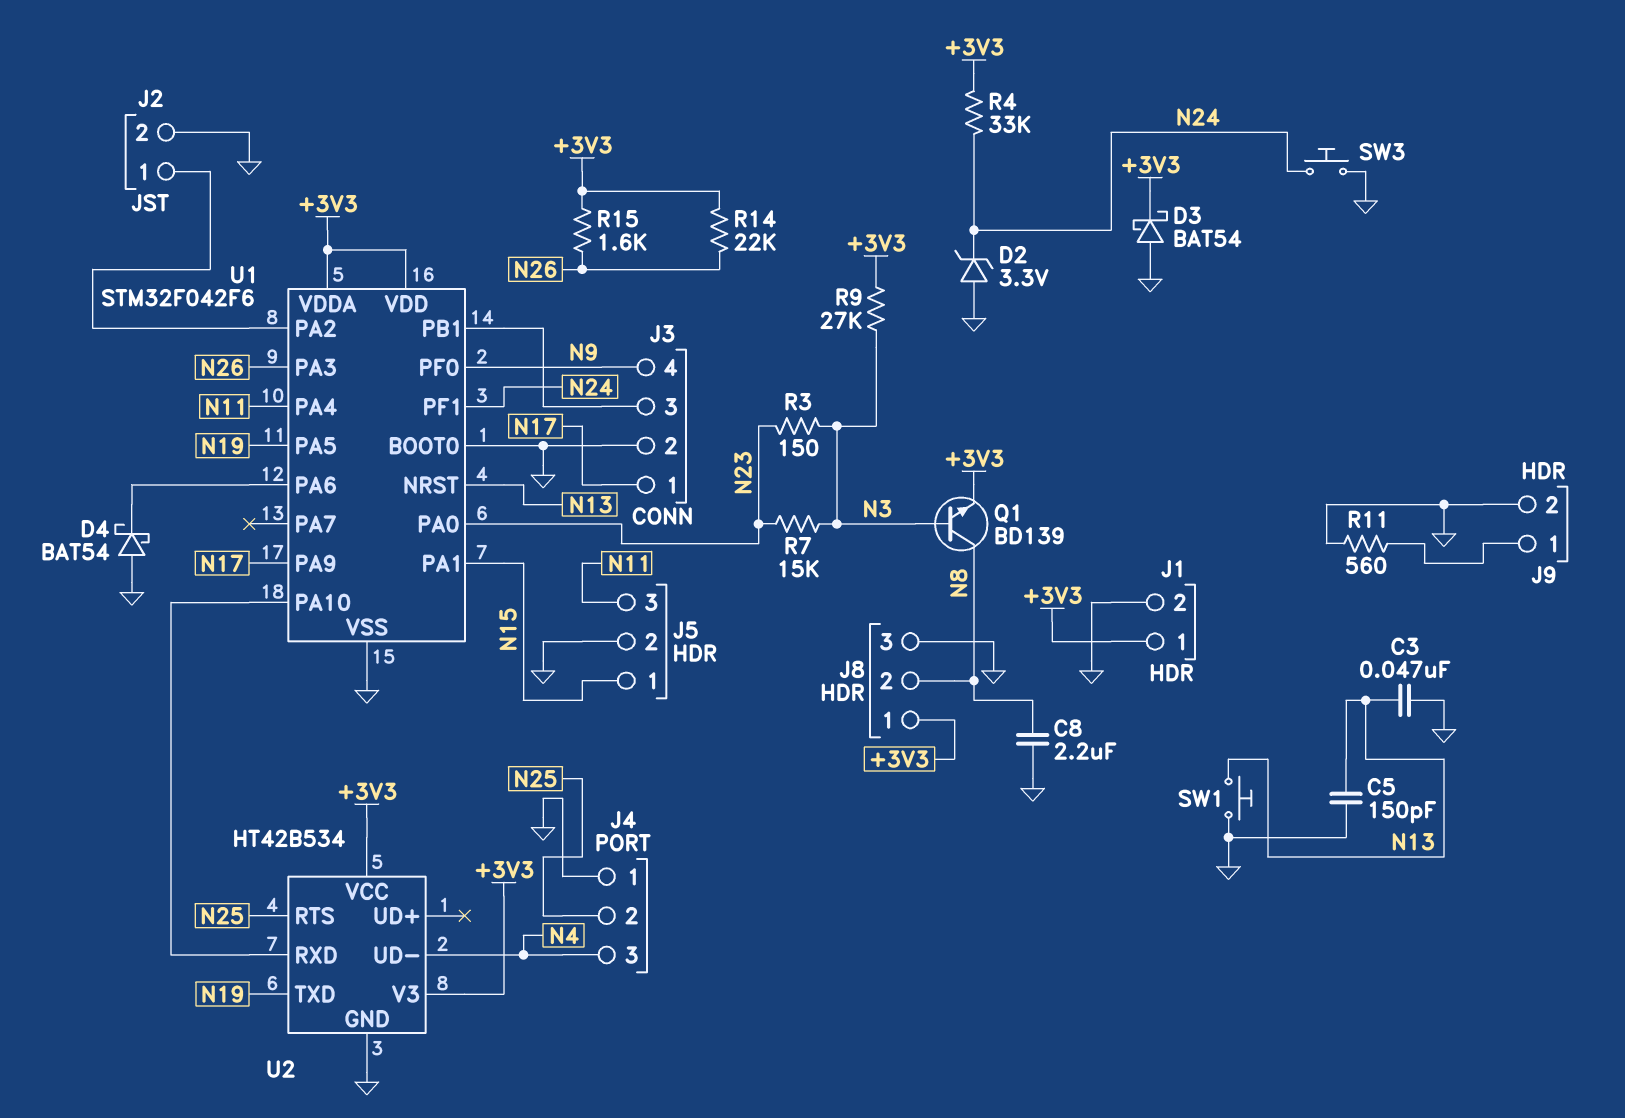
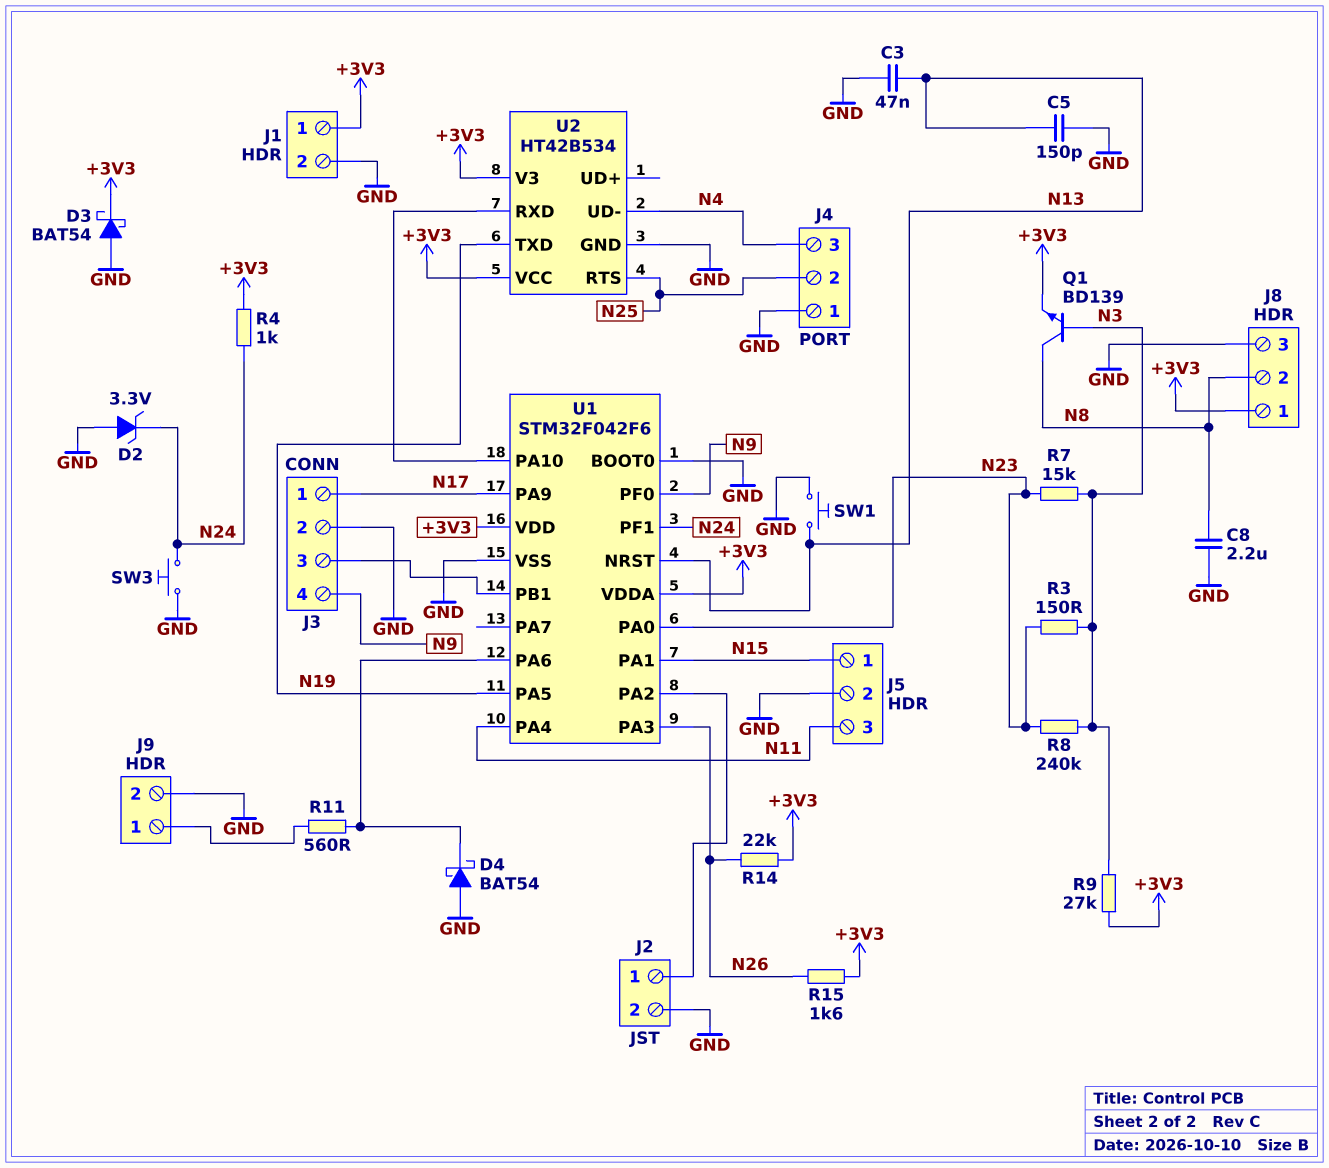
R4: 33k (+3V3, N24) -> 1k (+3V3, N24)
R8: none -> 240k (N3, N23)
R11: 560 (GND, J9/1) -> 560 (J9/1, U1/PA6)

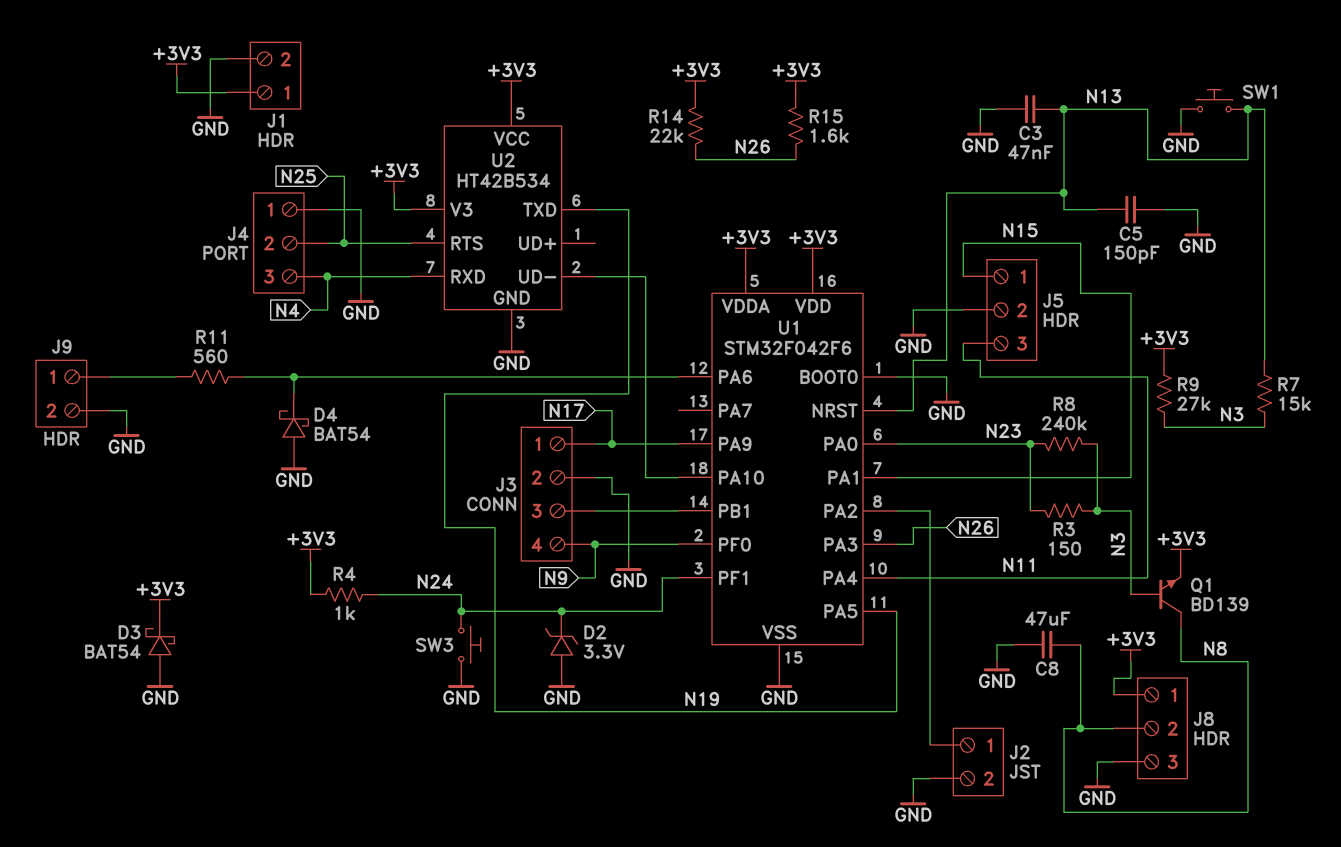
C8: 2.2uF (GND, N8) -> 47uF (GND, N8)
R7: 15k (N3, N23) -> 15k (N3, N13)
U2 pin RXD: U1/PA10 -> N4
U2 pin UD-: N4 -> U1/PA10

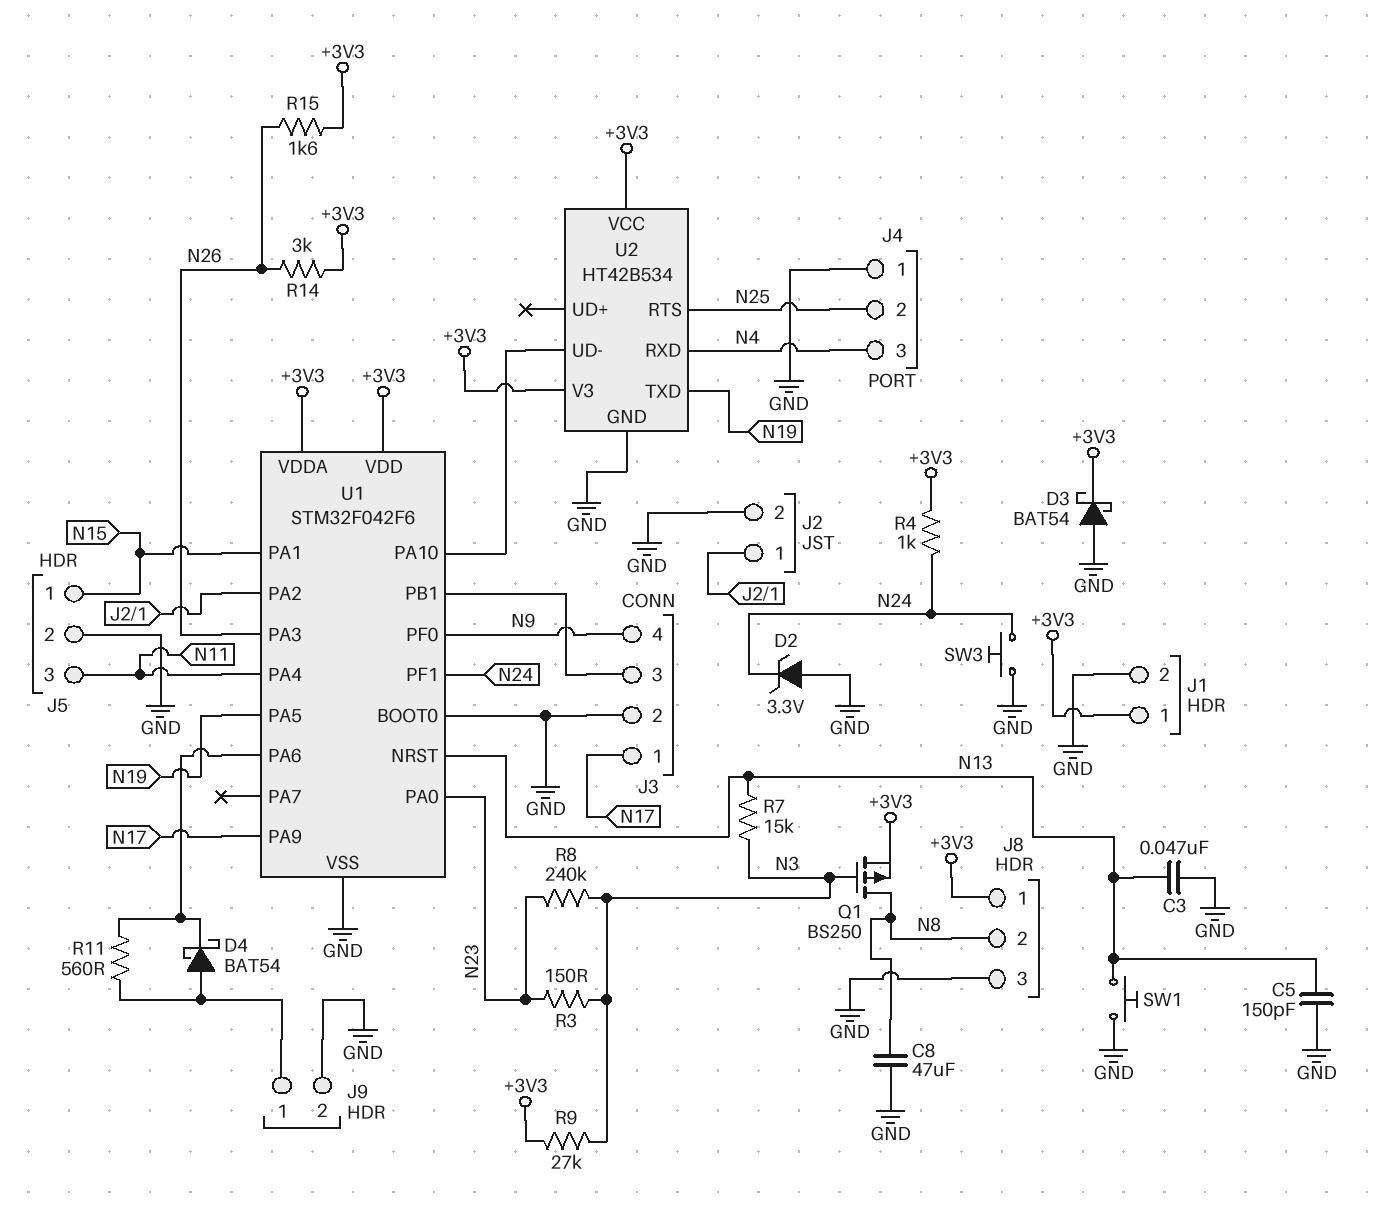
D4: schottky BAT54 (A GND, K U1/PA6) -> schottky BAT54 (A J9/1, K U1/PA6)
Q1: NPN BD139 (B N3, C N8, E +3V3) -> PMOS BS250 (G N3, D N8, S +3V3)
R14: 22k (+3V3, N26) -> 3k (+3V3, N26)

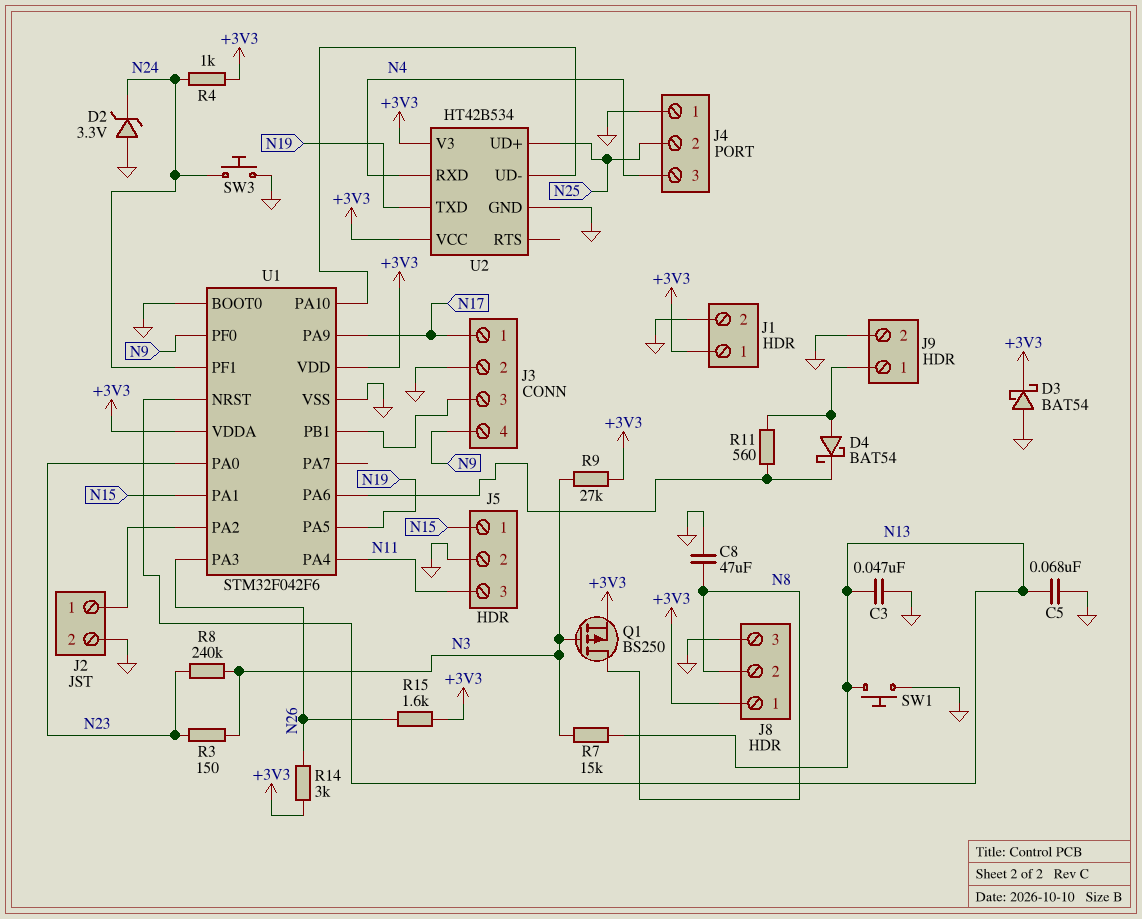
C5: 150pF (GND, N13) -> 68nF (GND, N13)
U2 pin RTS: N25 -> none
U2 pin UD+: none -> N25

